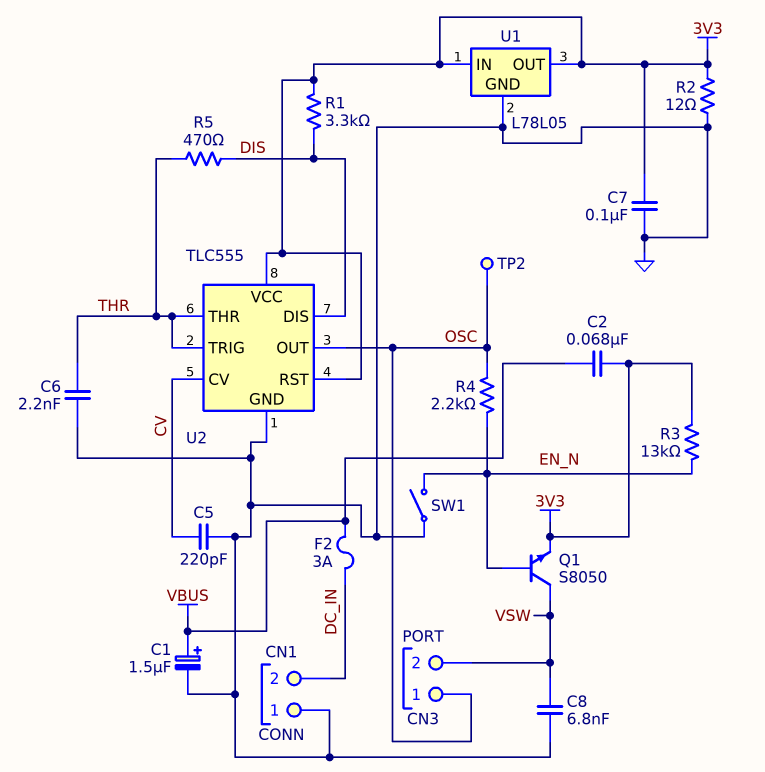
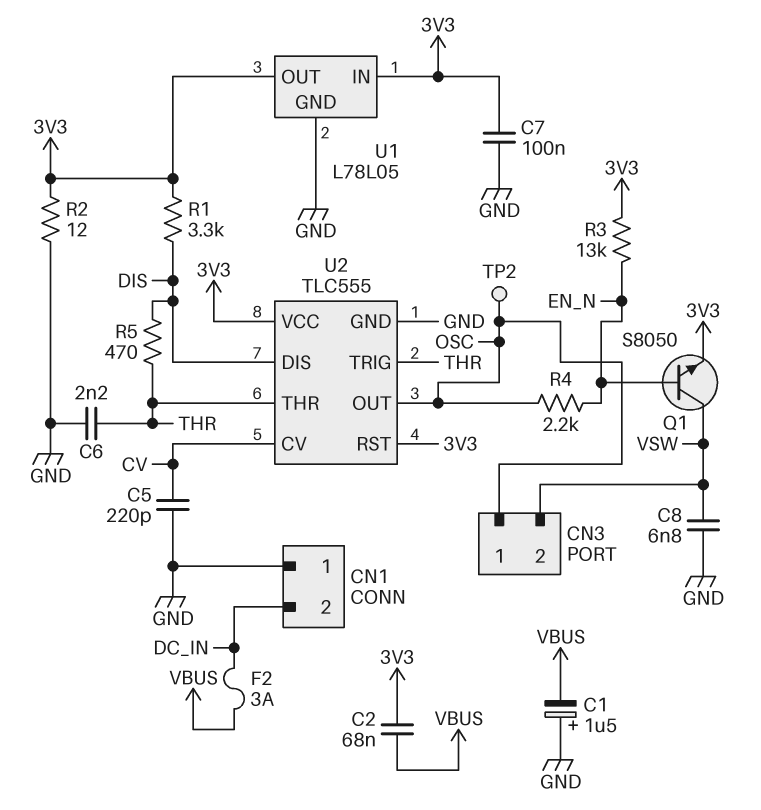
C1: 1.5uF (plus VBUS, minus GND) -> 1.5uF (plus GND, minus VBUS)
SW1: switch (EN_N, GND) -> none

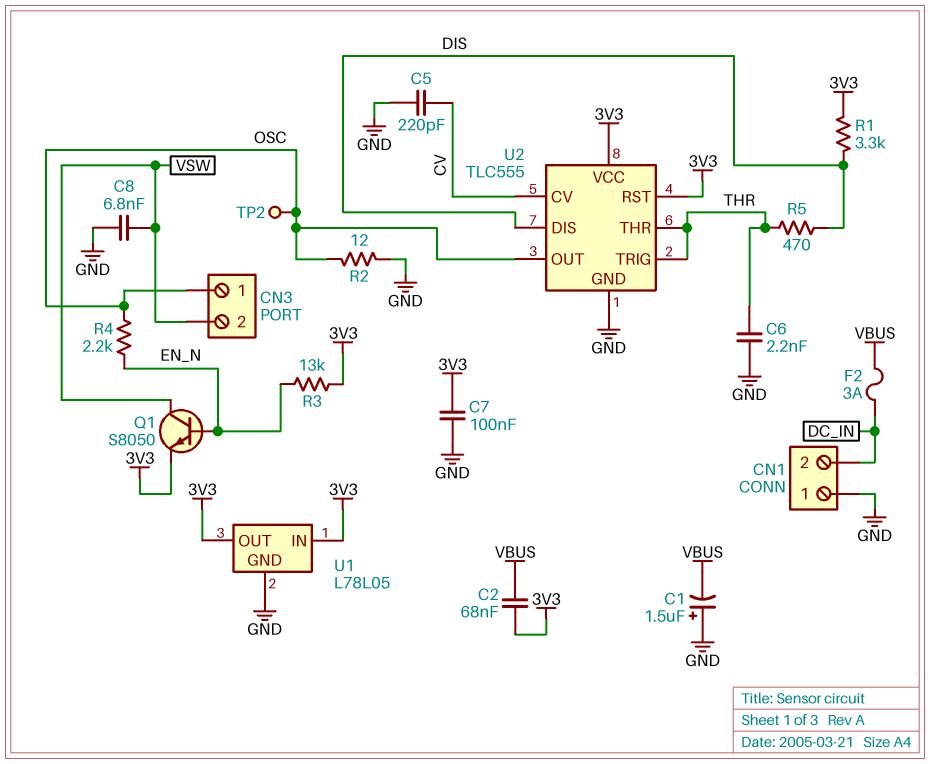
R2: 12 (3V3, GND) -> 12 (GND, OSC)

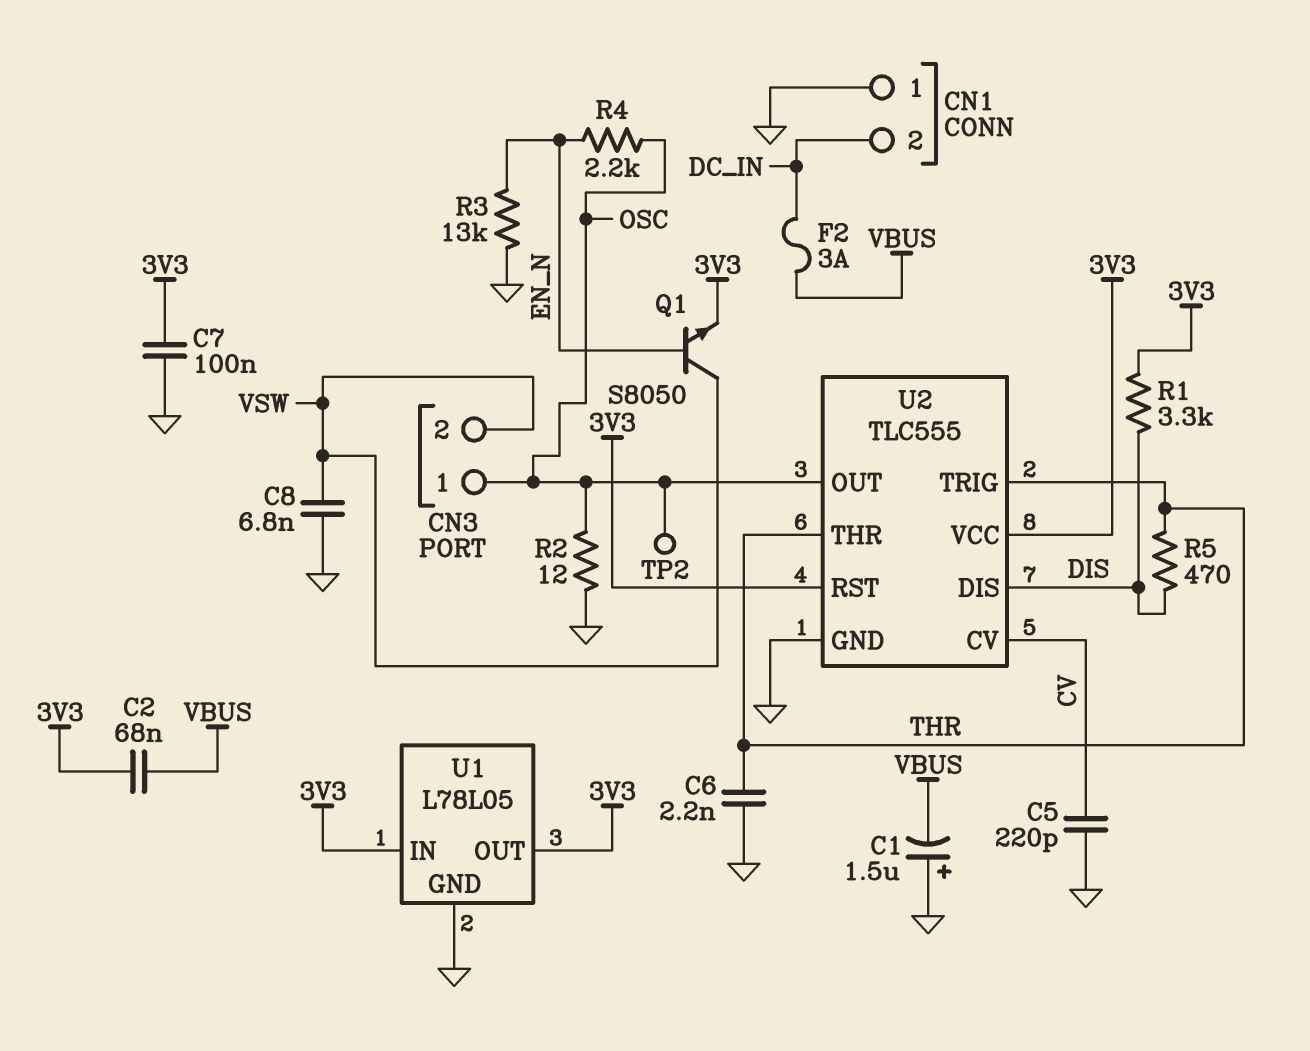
R3: 13k (3V3, EN_N) -> 13k (EN_N, GND)

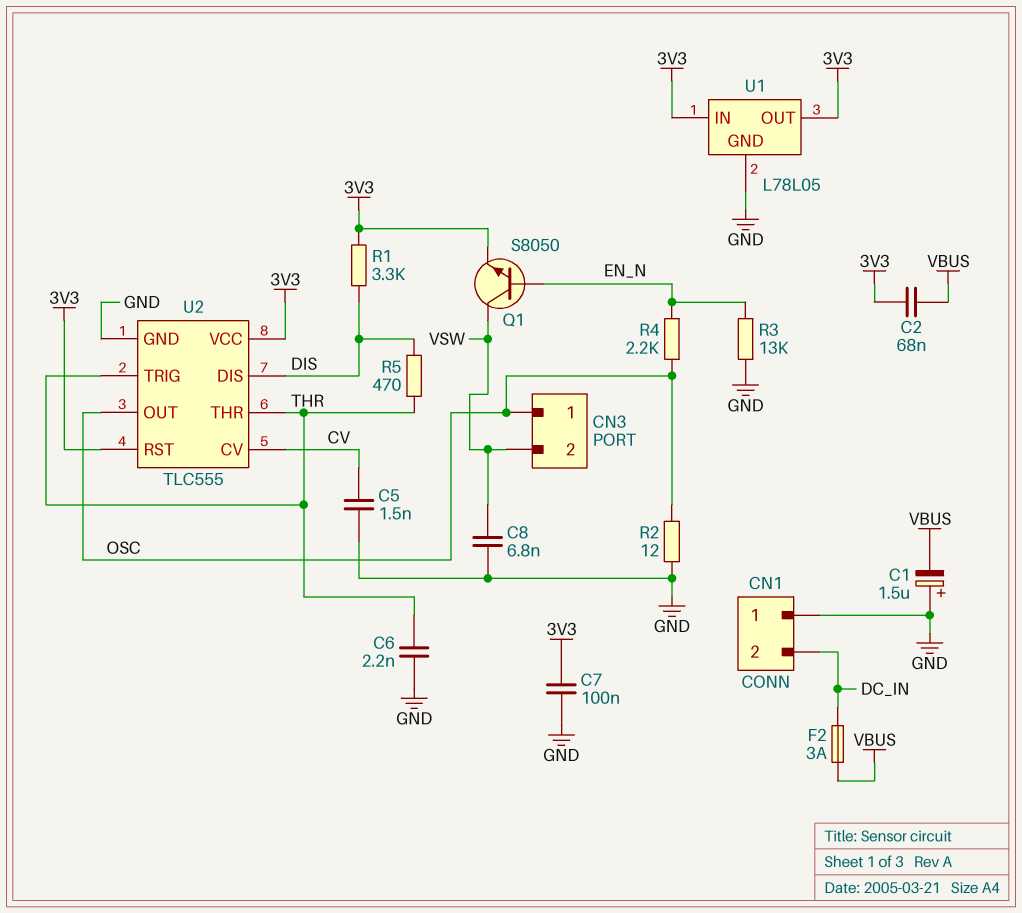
C5: 220pF (CV, GND) -> 1.5nF (CV, GND)
TP2: test point (OSC) -> none

